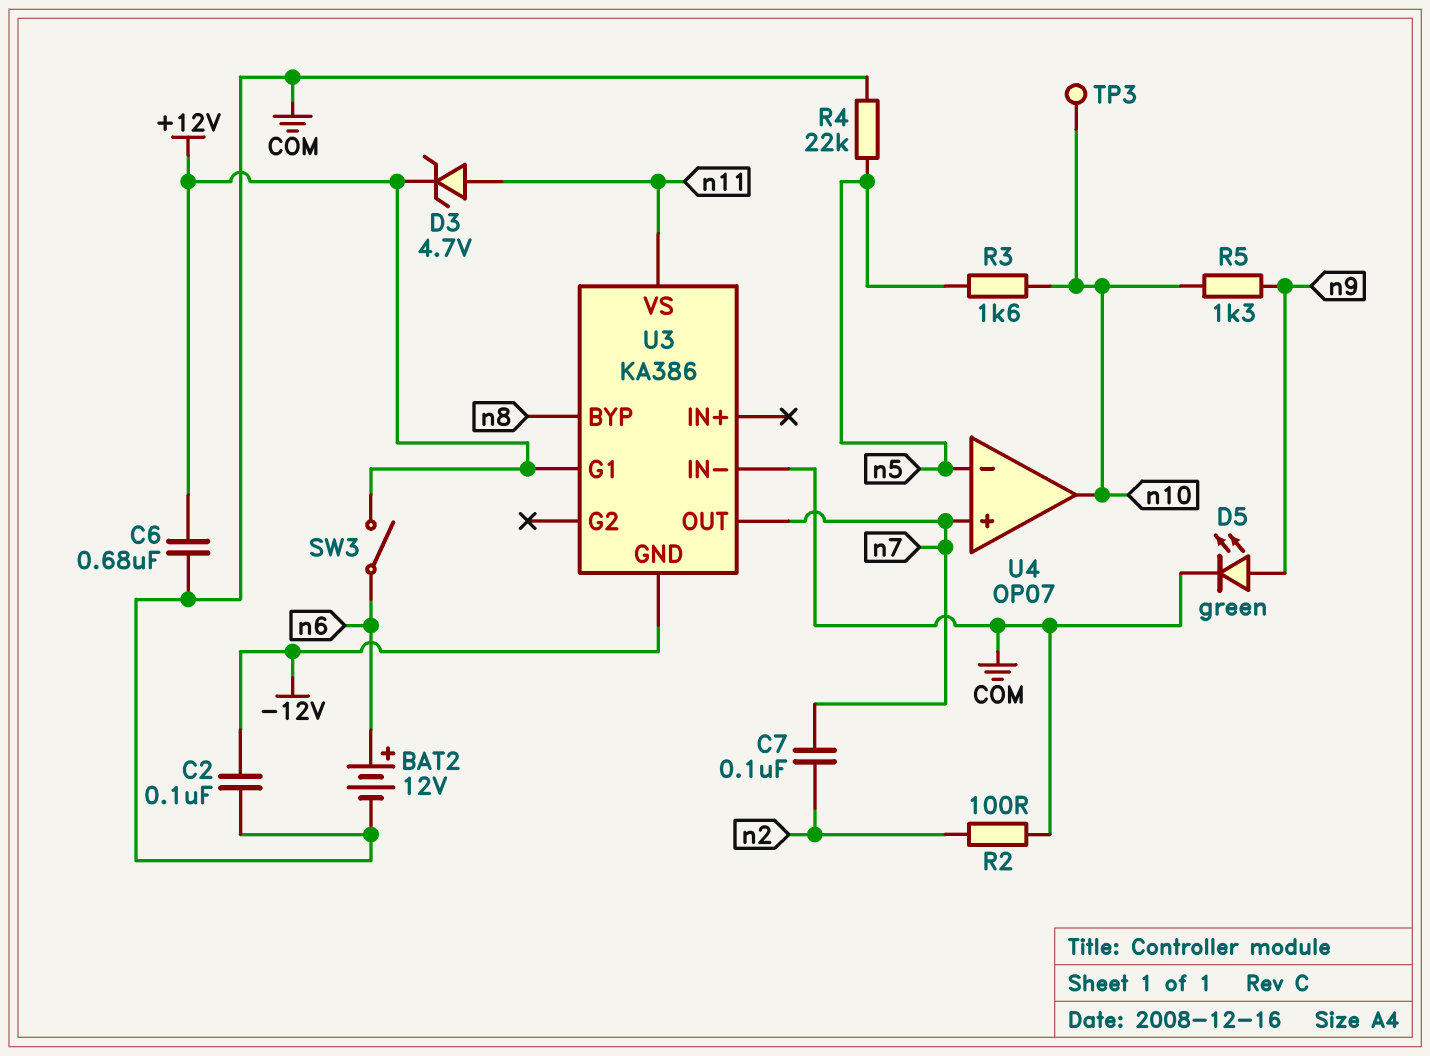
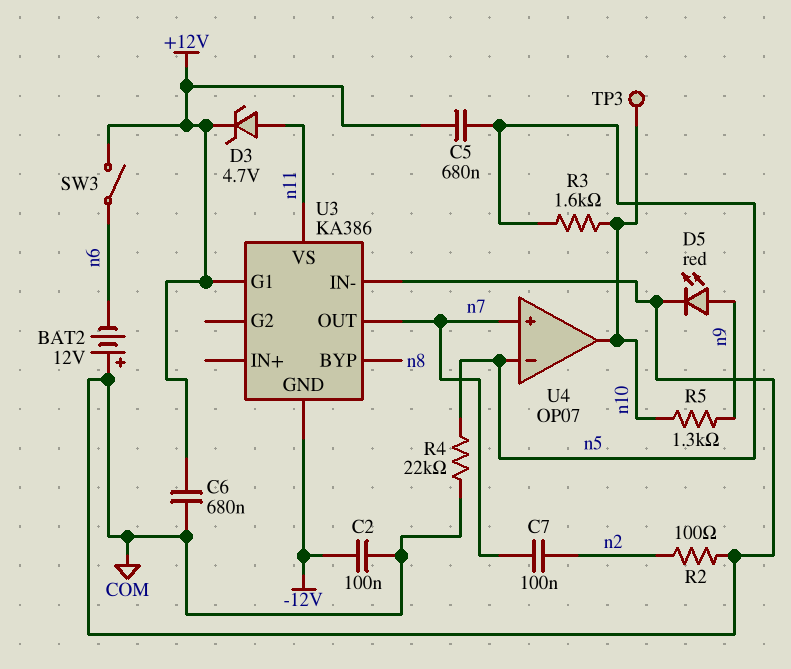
BAT2: 12V (plus n6, minus COM) -> 12V (plus COM, minus n6)
C5: none -> 680nF (+12V, n5)
D5: LED green (A n9, K COM) -> LED red (A n9, K COM)

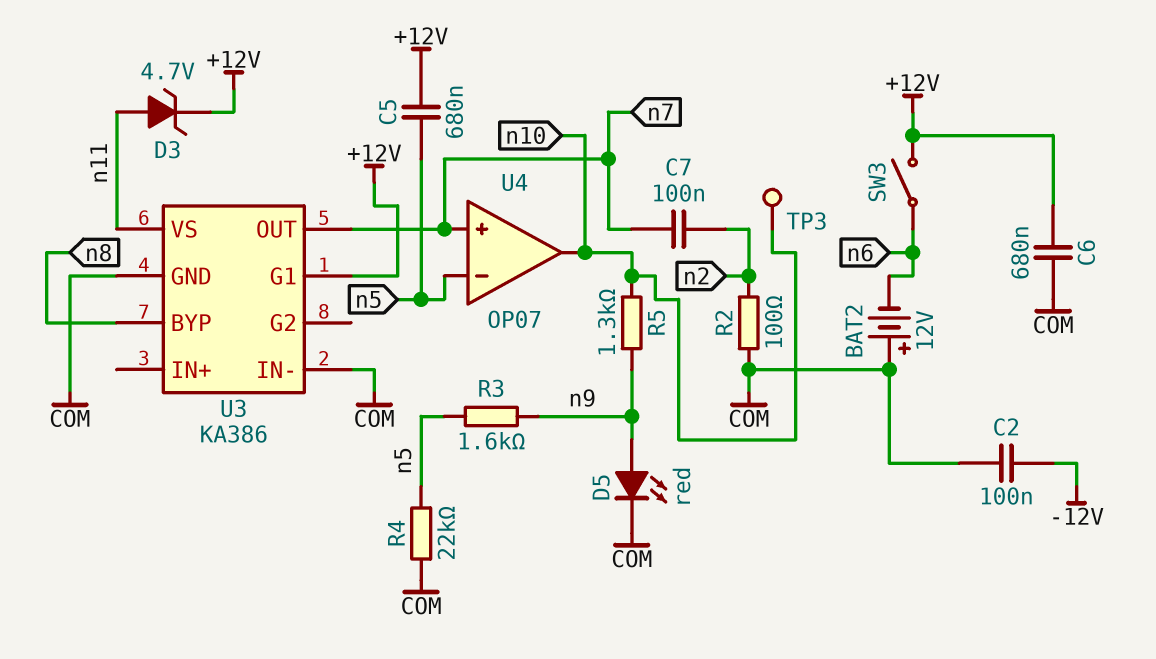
R3: 1.6k (n5, n10) -> 1.6k (n5, n9)
U3 pin GND: -12V -> COM

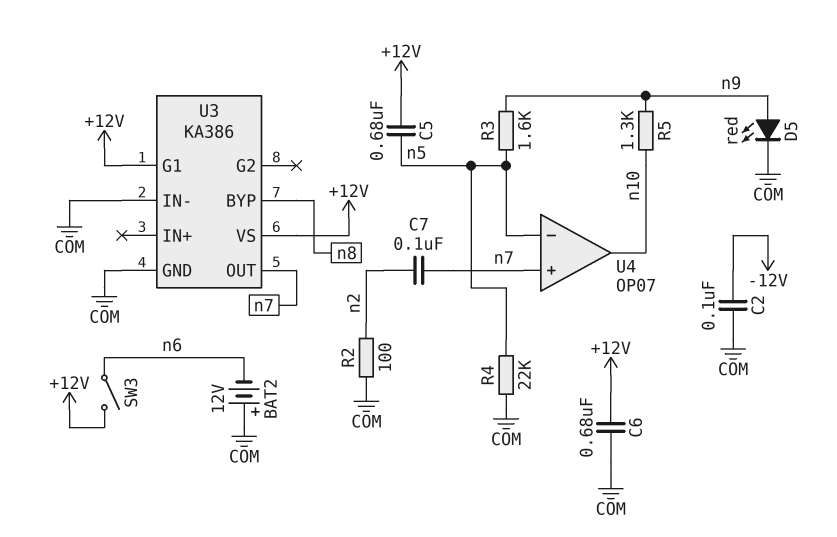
D3: zener 4.7V (A n11, K +12V) -> none
TP3: test point (n10) -> none
U3 pin VS: n11 -> +12V

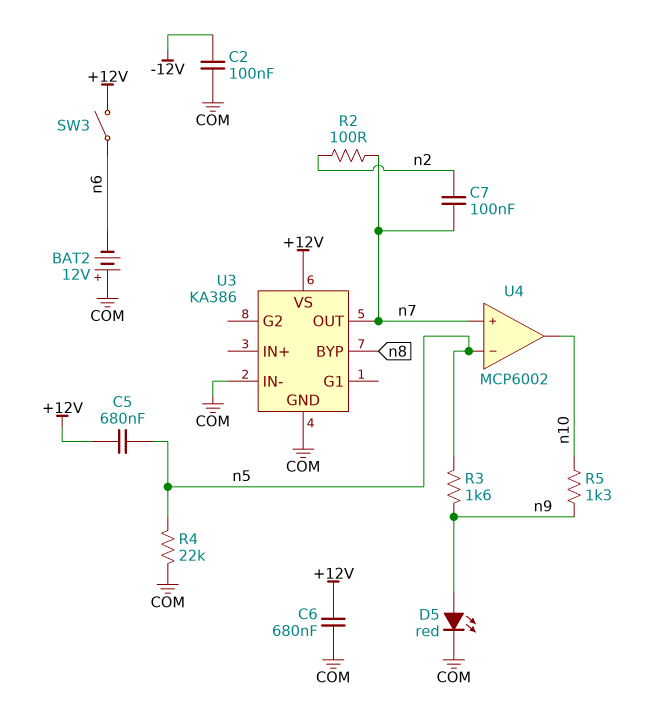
R2: 100 (COM, n2) -> 100 (n2, n7)
U3 pin G1: +12V -> none
U4: OP07 -> MCP6002

